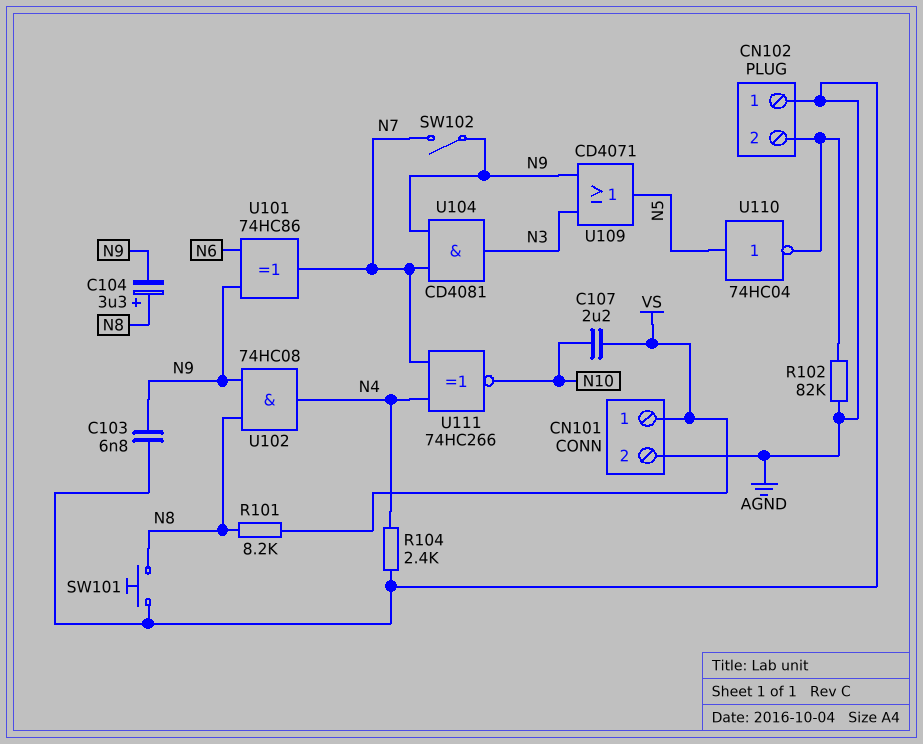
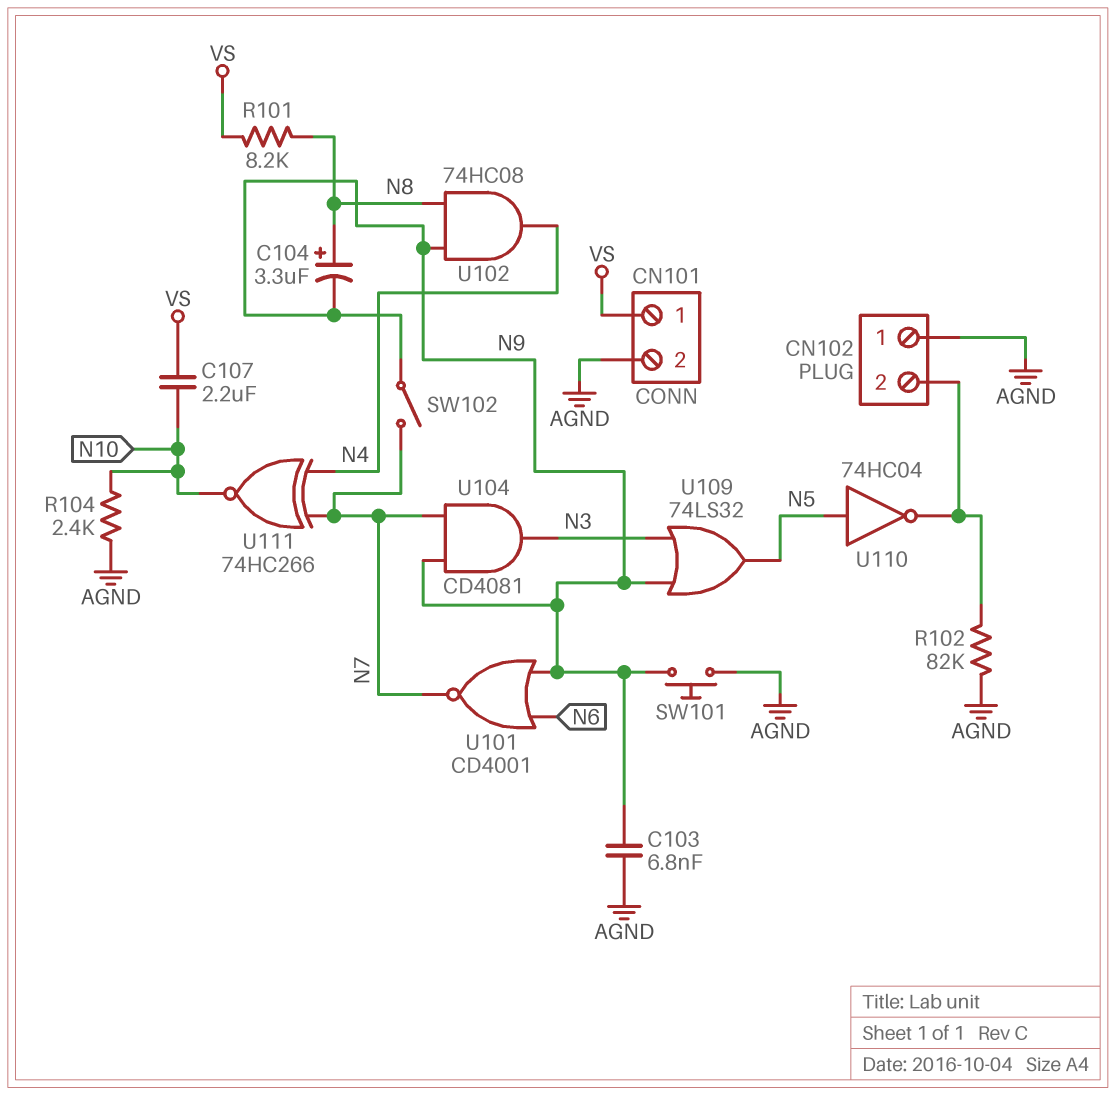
R104: 2.4k (AGND, N4) -> 2.4k (AGND, N10)
SW101: button (AGND, N8) -> button (AGND, N9)
U101: XOR 74HC86 (in N6, in N9, out N7) -> NOR CD4001 (in N6, in N9, out N7)
U109: OR CD4071 (in N3, in N9, out N5) -> OR 74LS32 (in N3, in N9, out N5)

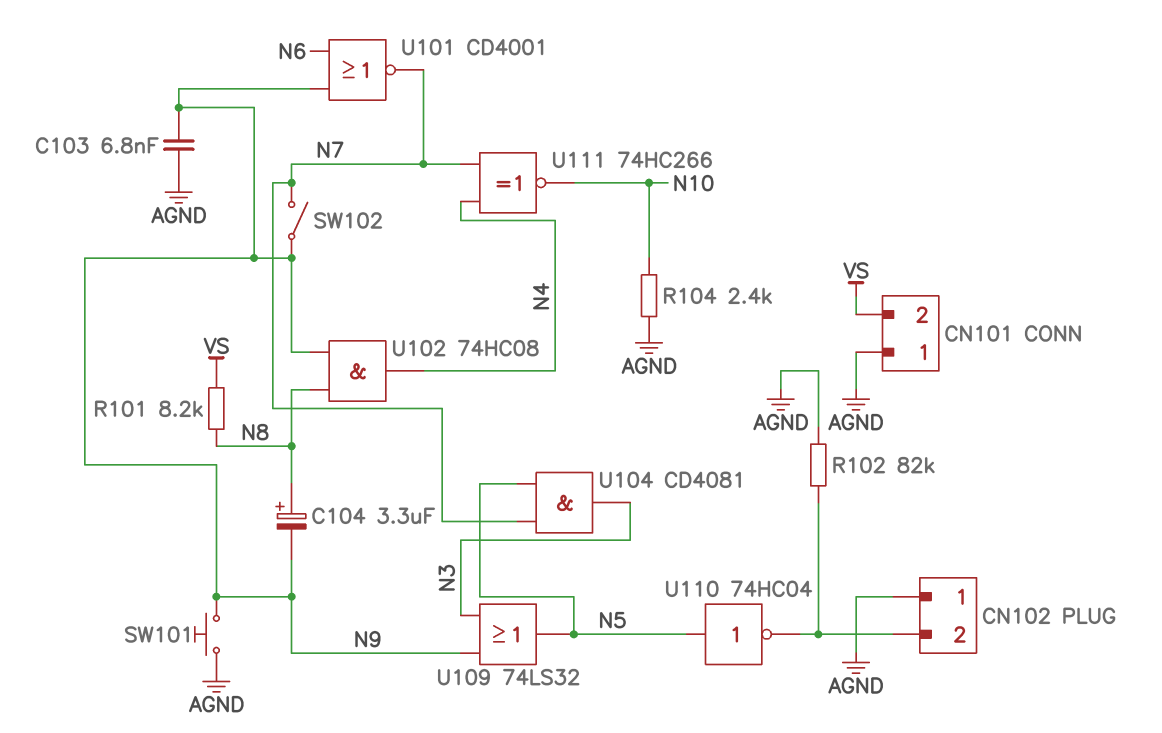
C107: 2.2uF (N10, VS) -> none
CN101 pin 1: VS -> AGND
CN101 pin 2: AGND -> VS
U104: AND CD4081 (in N7, in N9, out N3) -> AND CD4081 (in N5, in N7, out N3)

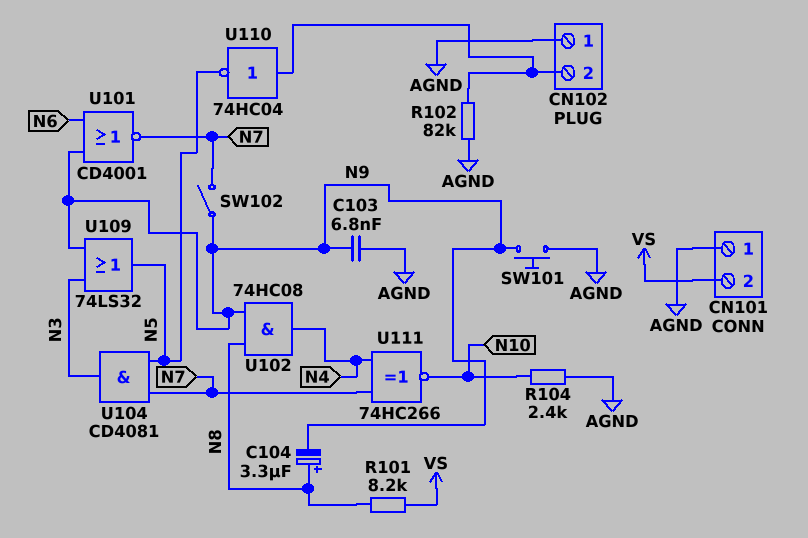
U110: NOT 74HC04 (in N5, out CN102/2) -> NOT 74HC04 (in CN102/2, out N5)

